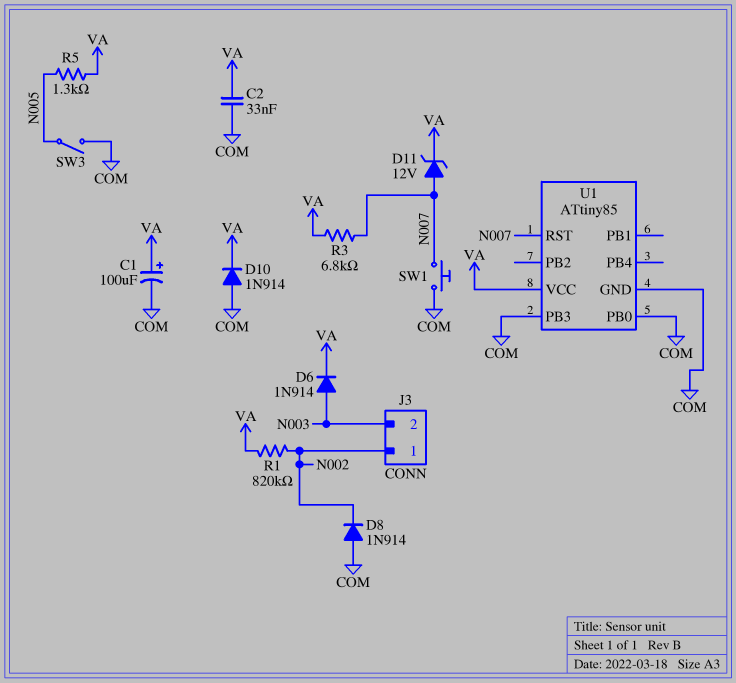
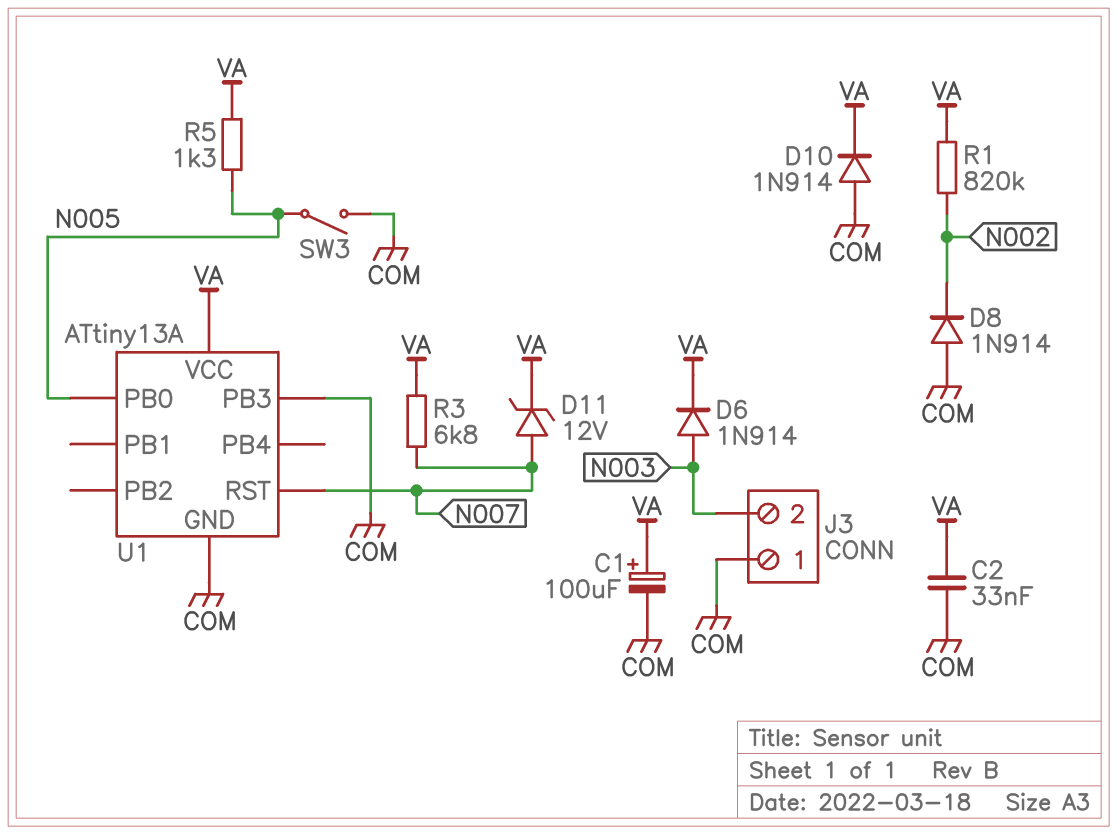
J3 pin 1: N002 -> COM
SW1: button (COM, N007) -> none
U1: ATtiny85 -> ATtiny13A
U1 pin PB0: COM -> N005

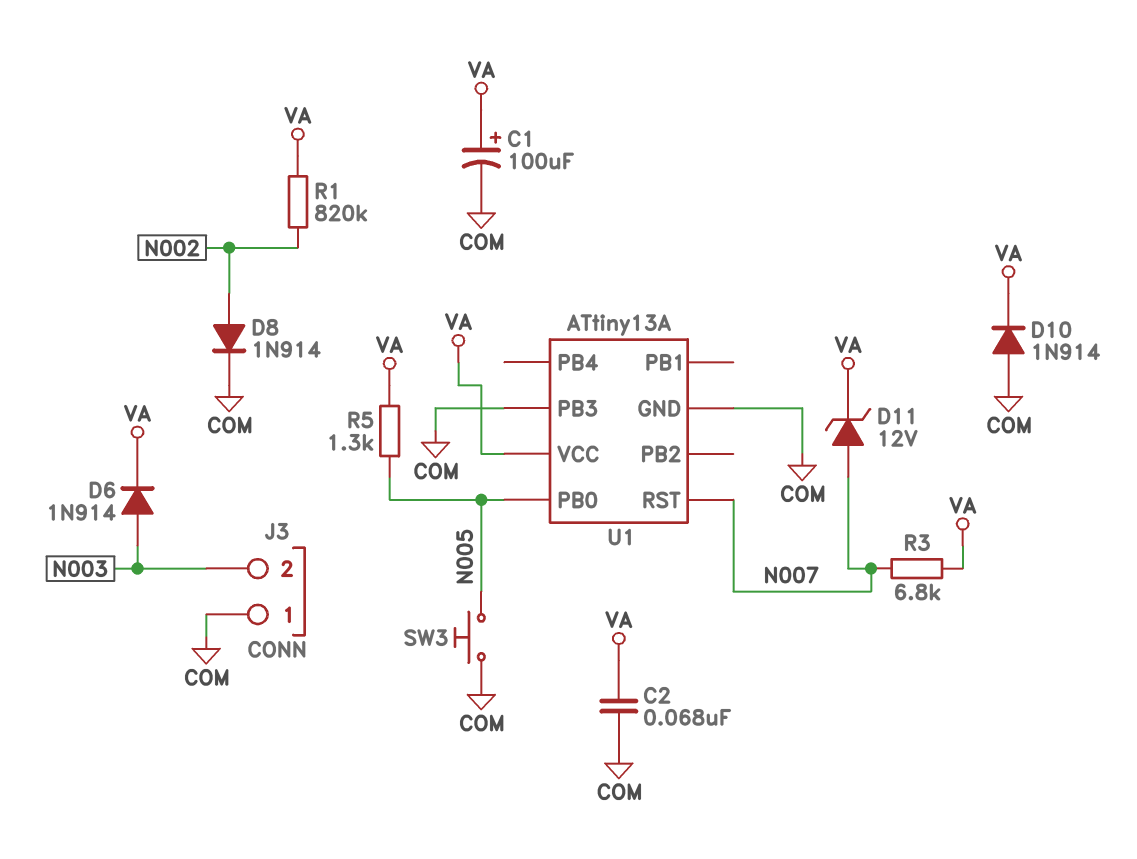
C2: 33nF (COM, VA) -> 68nF (COM, VA)
D8: diode 1N914 (A COM, K N002) -> diode 1N914 (A N002, K COM)
SW3: switch (COM, N005) -> button (COM, N005)

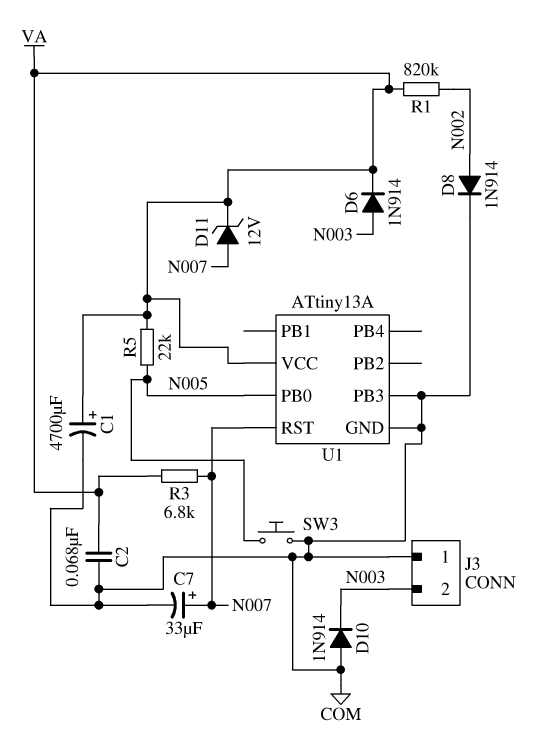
C1: 100uF (plus VA, minus COM) -> 4700uF (plus VA, minus COM)
C7: none -> 33uF (plus N007, minus COM)
D10: diode 1N914 (A COM, K VA) -> diode 1N914 (A COM, K N003)
R5: 1.3k (N005, VA) -> 22k (N005, VA)

